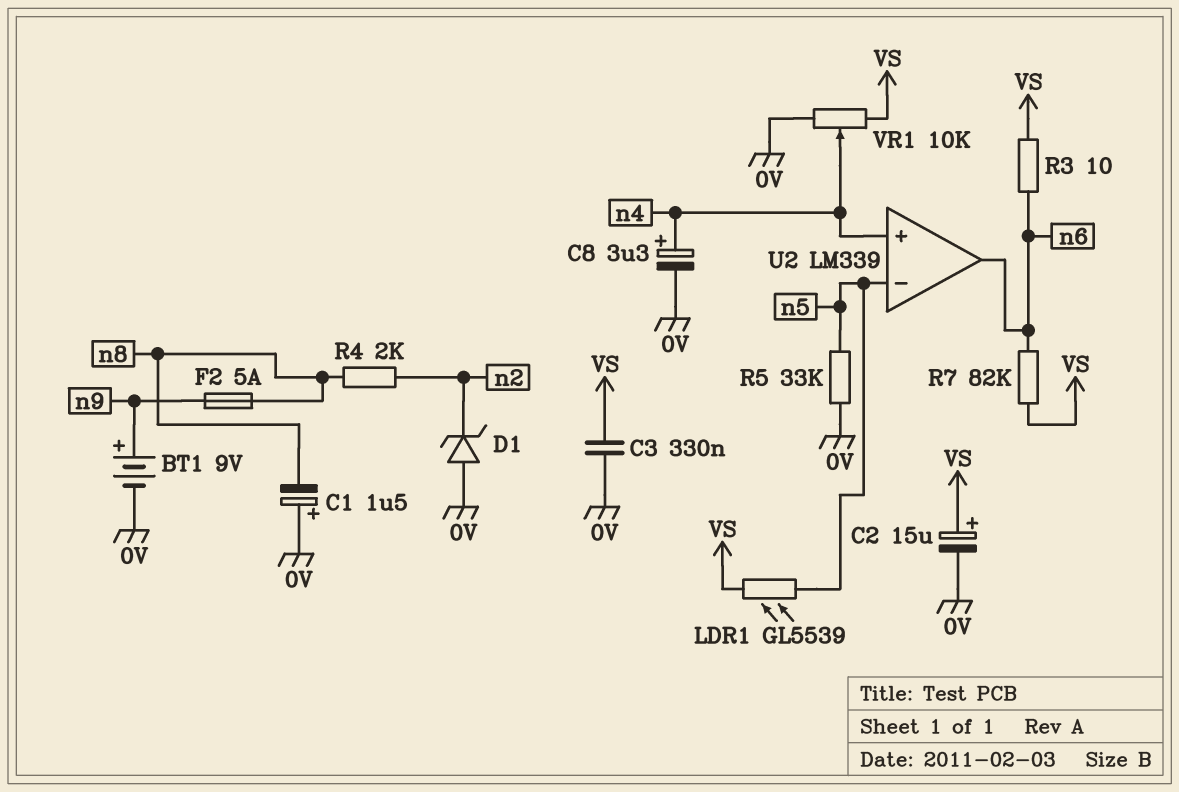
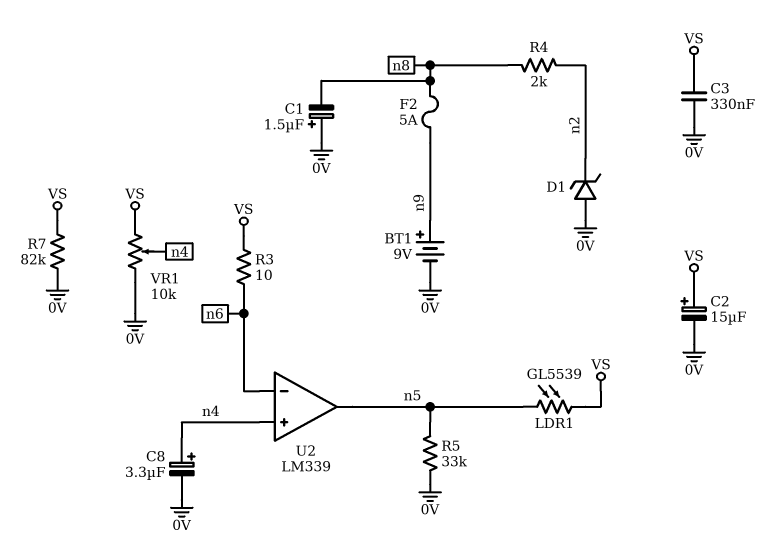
R7: 82k (VS, n6) -> 82k (0V, VS)
U2 pin in-: n5 -> n6
U2 pin out: n6 -> n5

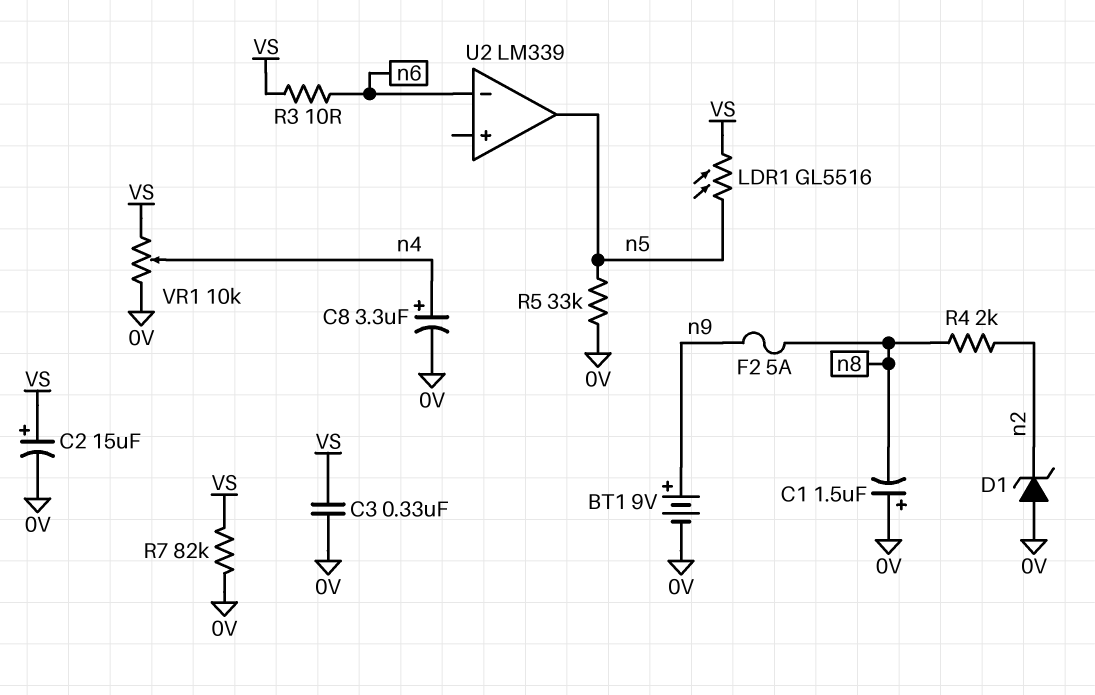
LDR1: GL5539 (VS, n5) -> GL5516 (VS, n5)
U2 pin in+: n4 -> none

